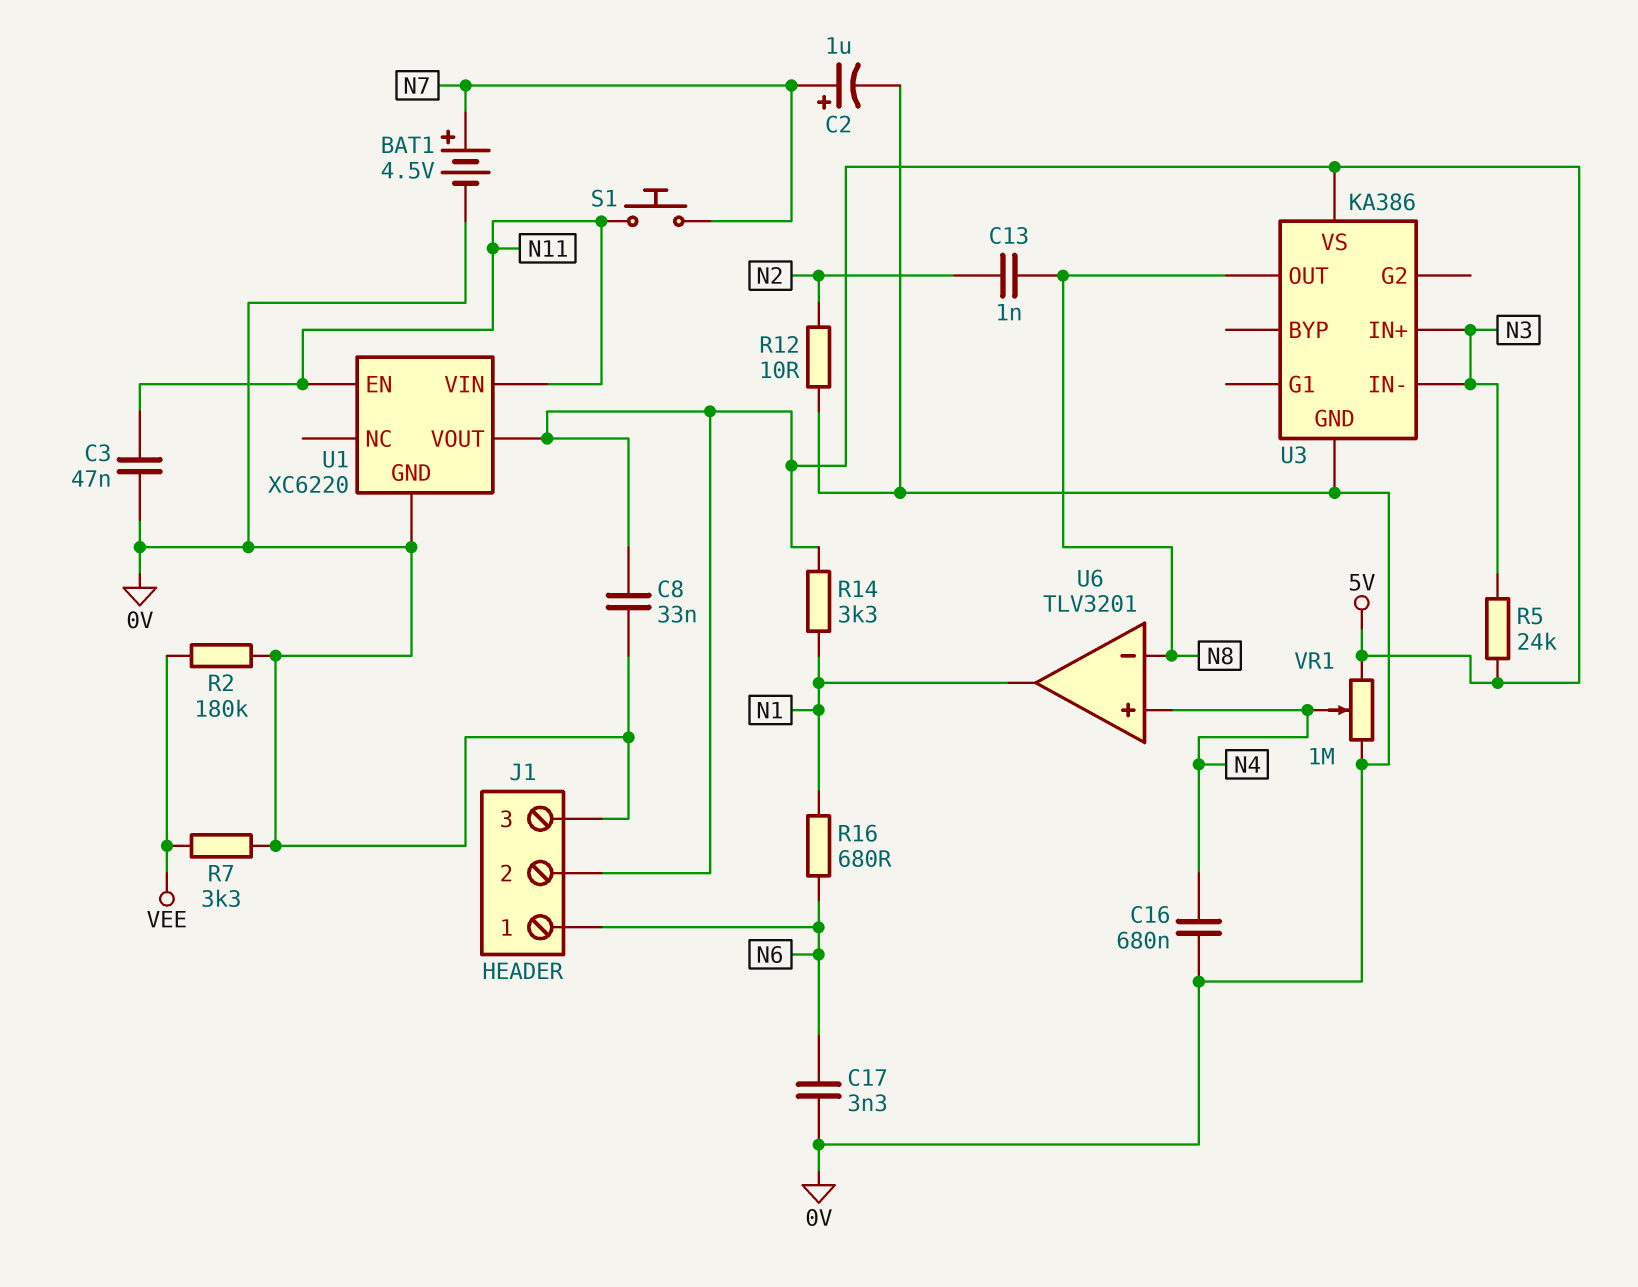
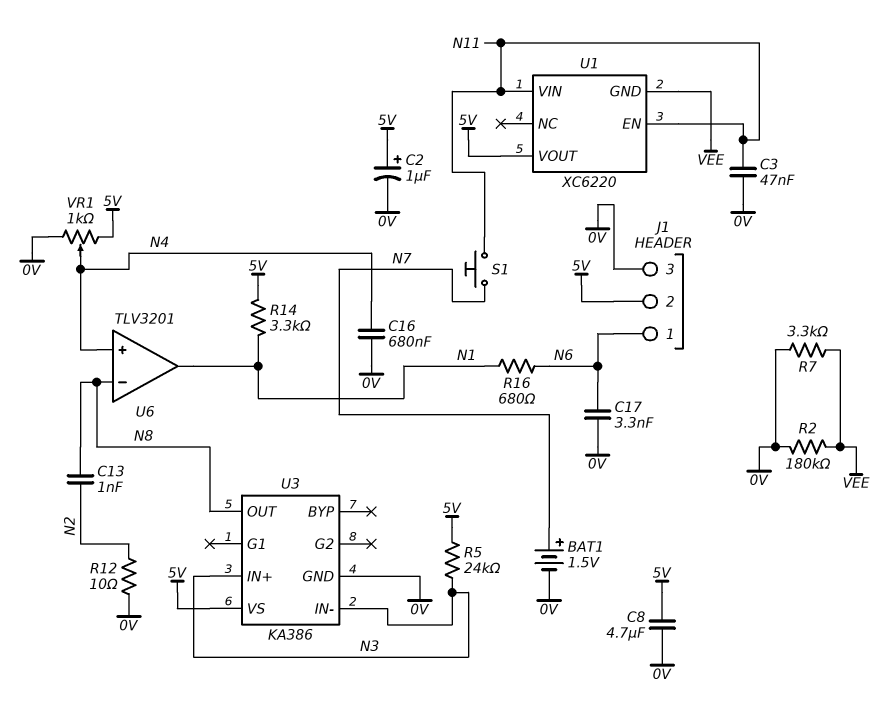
BAT1: 4.5V (plus N7, minus 0V) -> 1.5V (plus N7, minus 0V)
C2: 1uF (plus N7, minus 0V) -> 1uF (plus 5V, minus 0V)
C8: 33nF (0V, 5V) -> 4.7uF (0V, 5V)
U1 pin GND: 0V -> VEE
VR1: 1M (0V, 5V, wiper N4) -> 1k (0V, 5V, wiper N4)

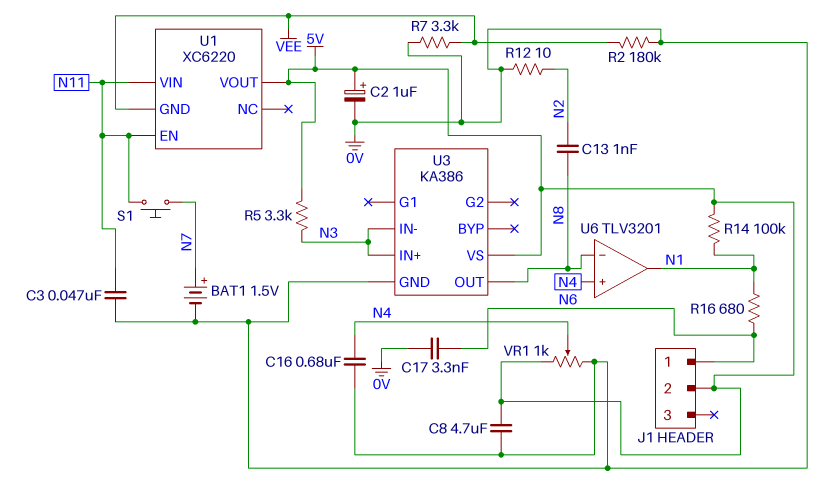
J1 pin 3: 0V -> none
R5: 24k (5V, N3) -> 3.3k (5V, N3)
R14: 3.3k (5V, N1) -> 100k (5V, N1)

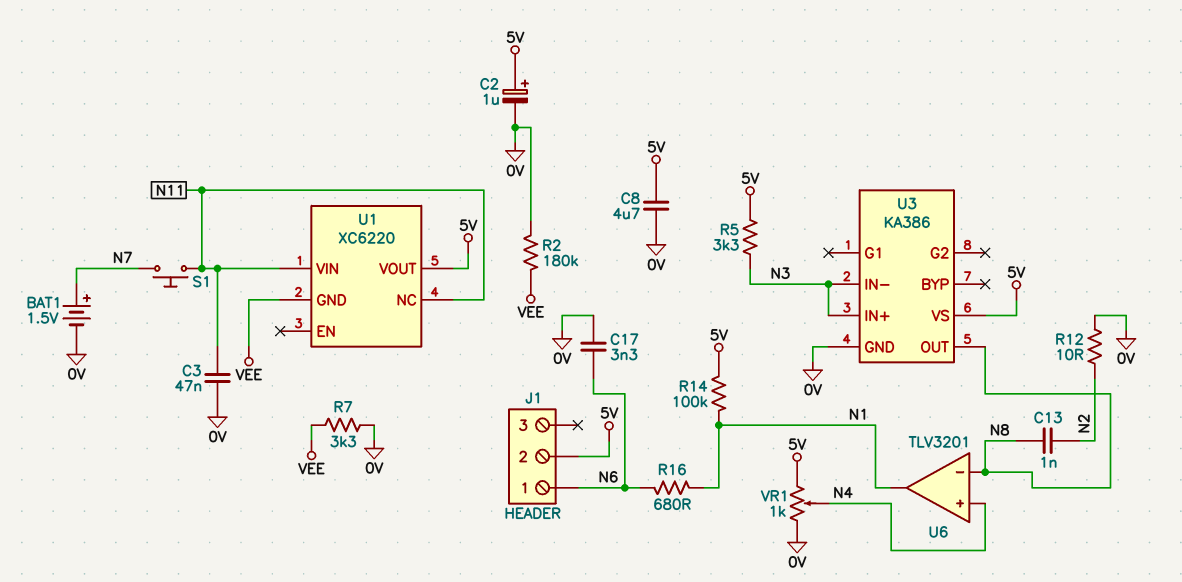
C16: 680nF (0V, N4) -> none
U1 pin EN: N11 -> none
U1 pin NC: none -> N11

